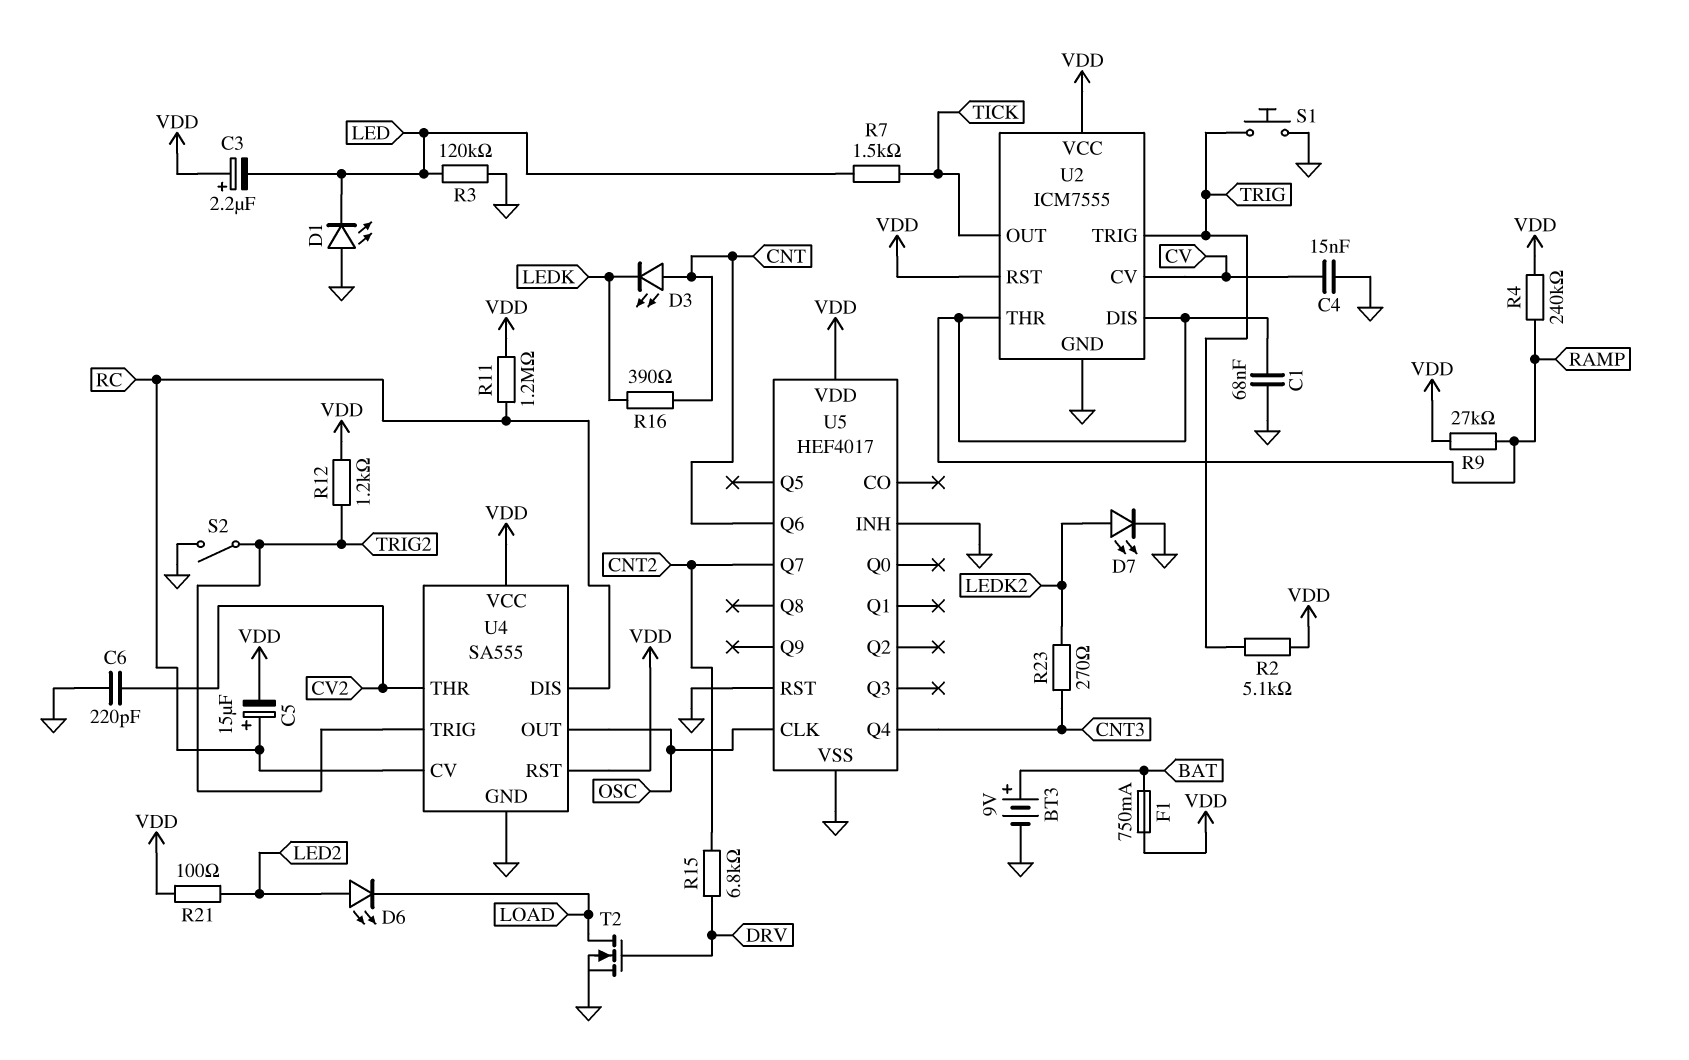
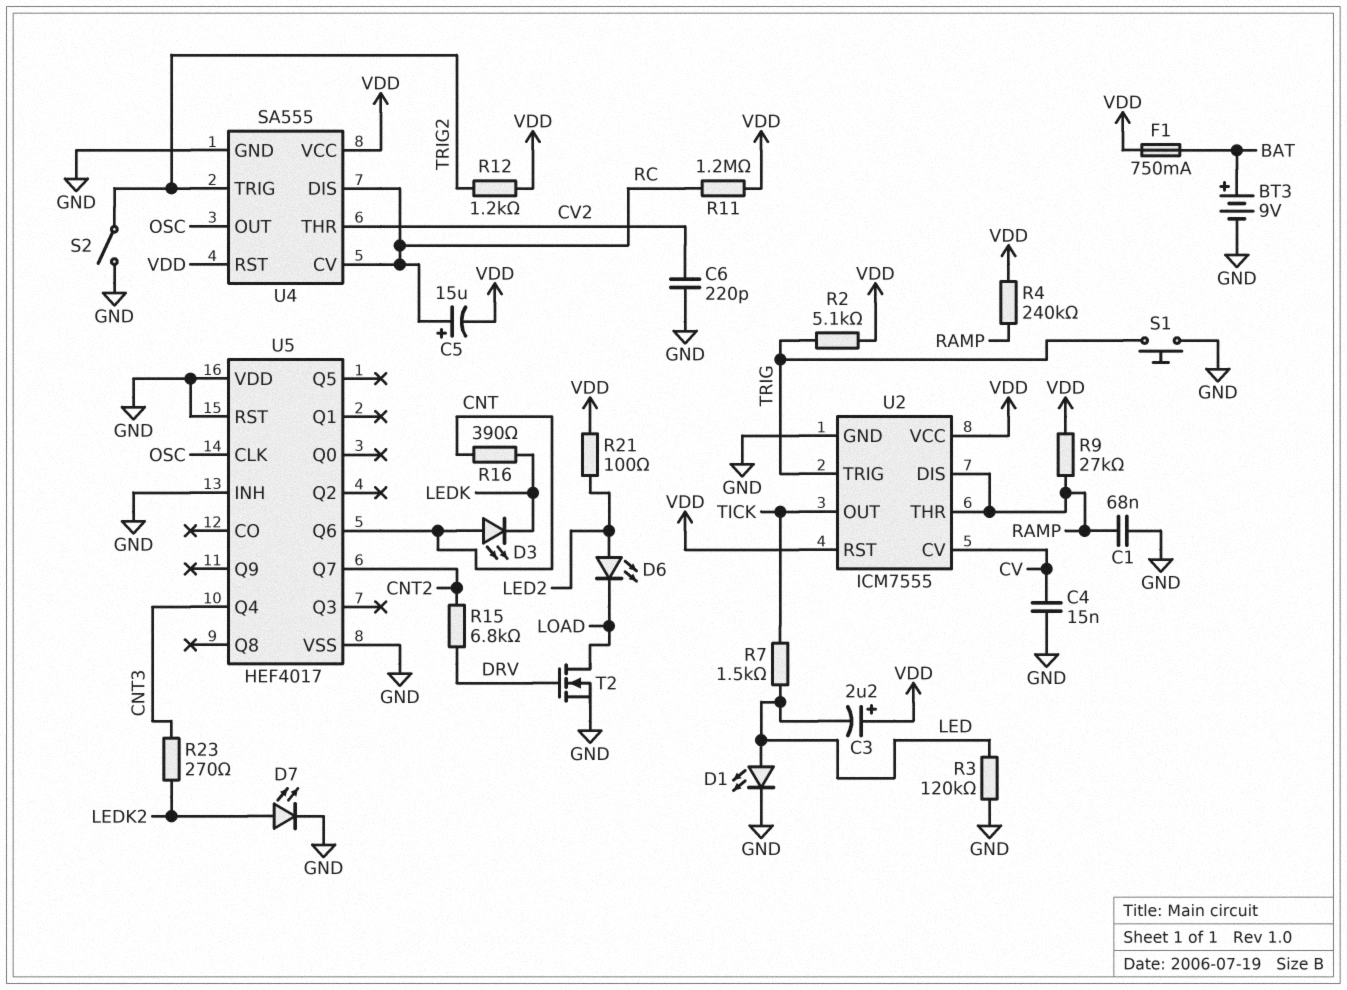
D1: LED (A GND, K LED) -> LED (A LED, K GND)
U5 pin VDD: VDD -> GND

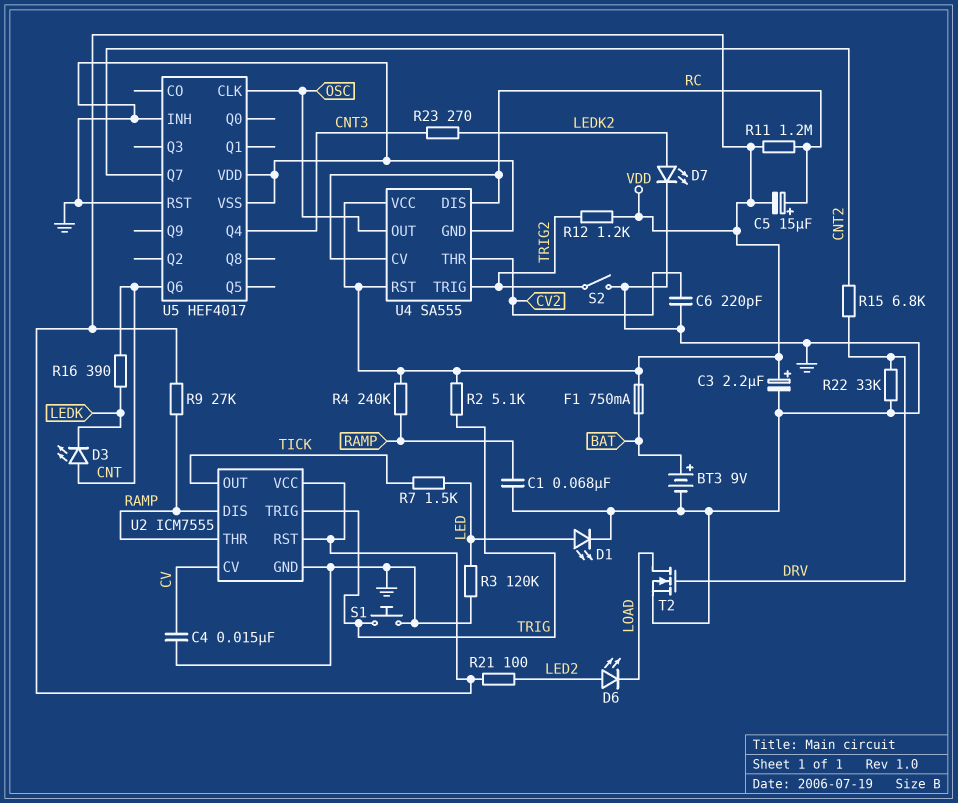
C3: 2.2uF (plus VDD, minus LED) -> 2.2uF (plus VDD, minus GND)
R22: none -> 33k (DRV, GND)

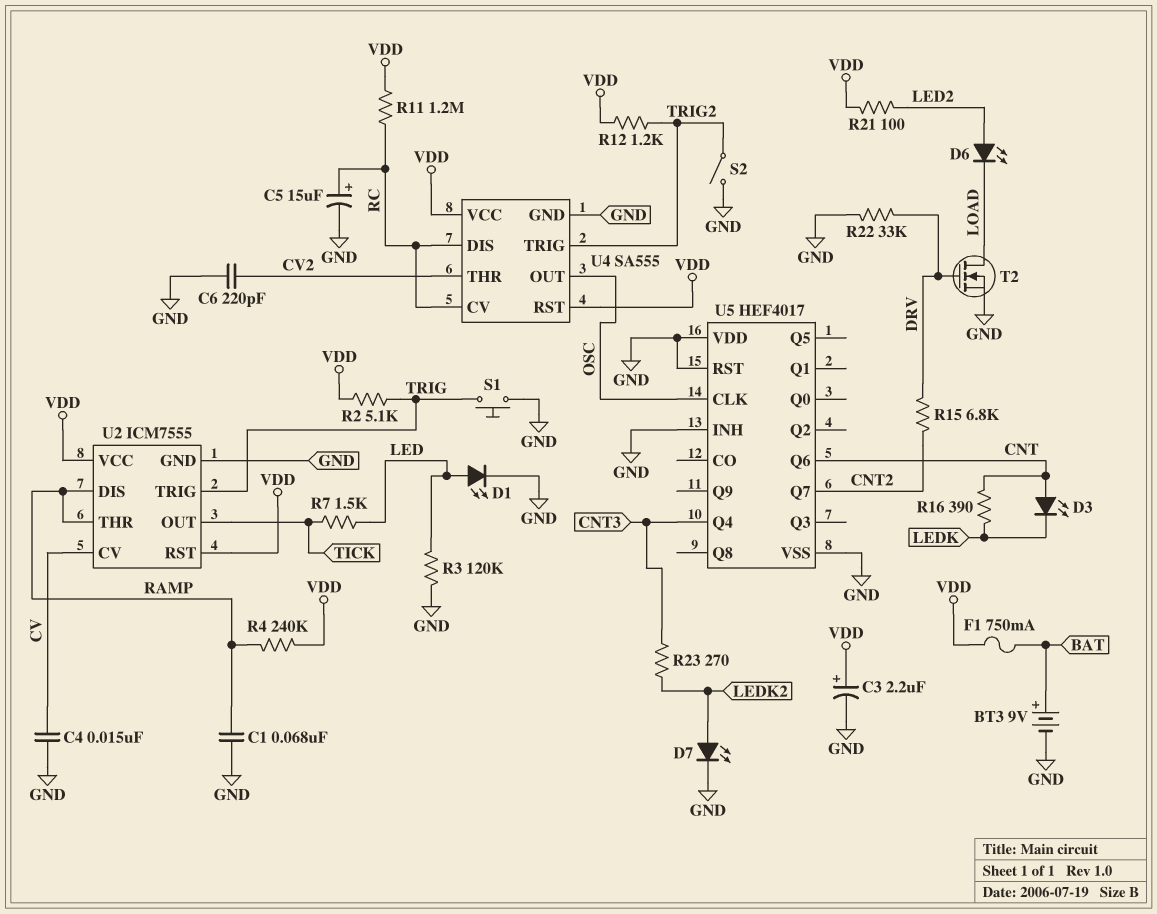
C5: 15uF (plus RC, minus VDD) -> 15uF (plus RC, minus GND)
R9: 27k (RAMP, VDD) -> none

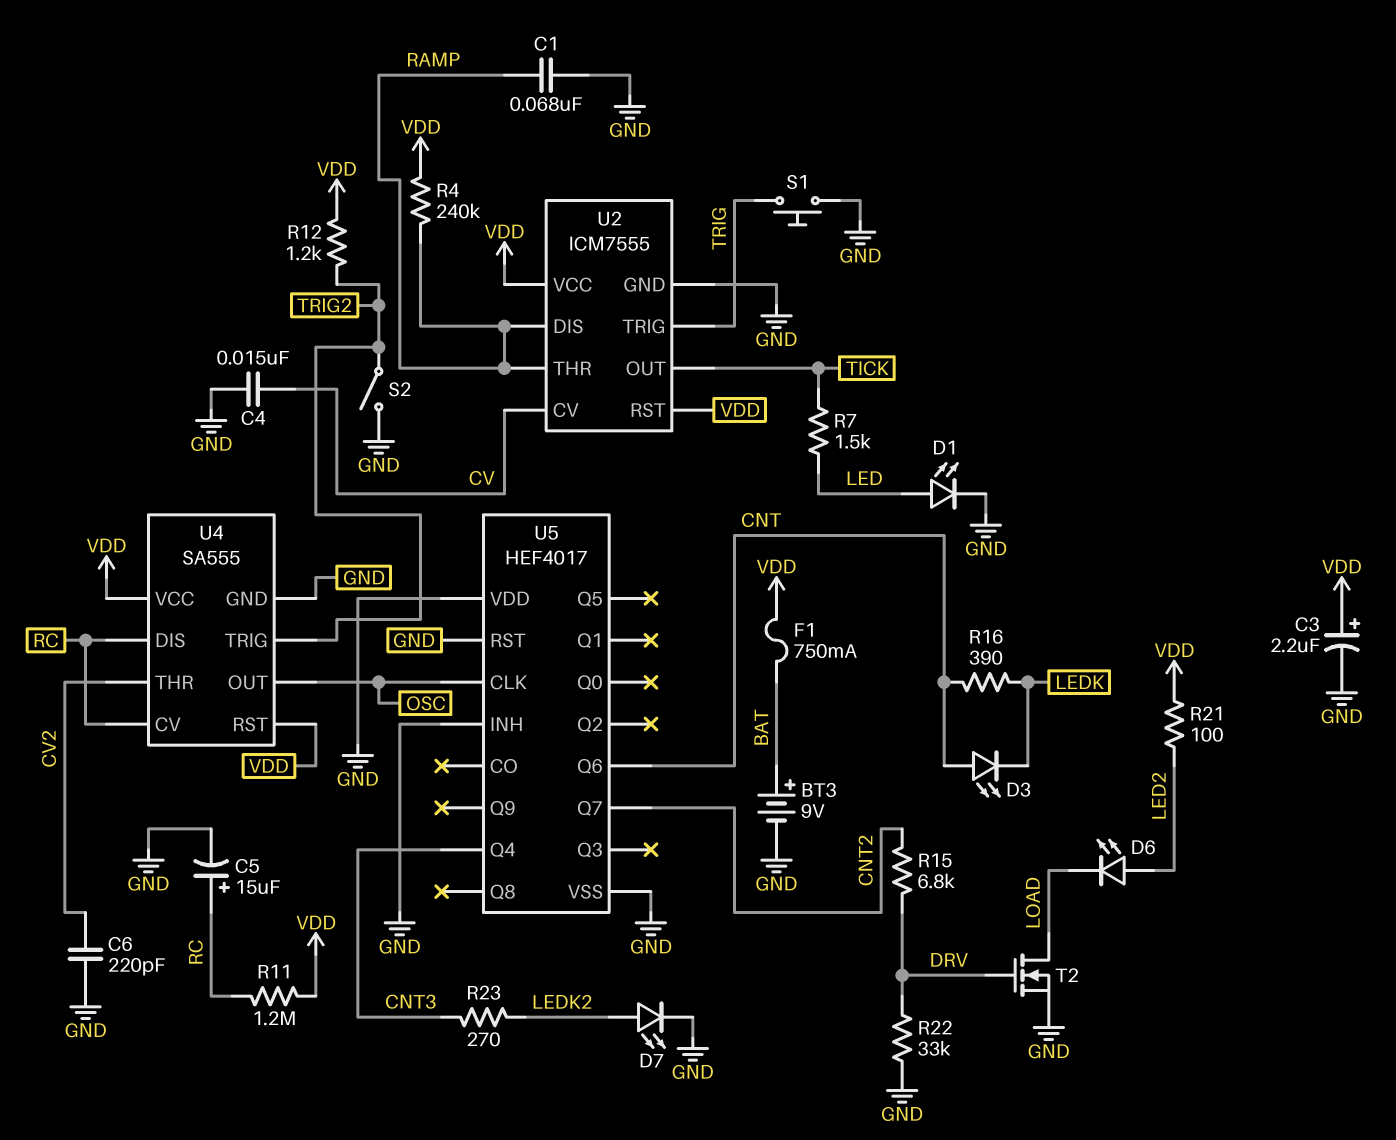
R2: 5.1k (TRIG, VDD) -> none
R3: 120k (GND, LED) -> none

